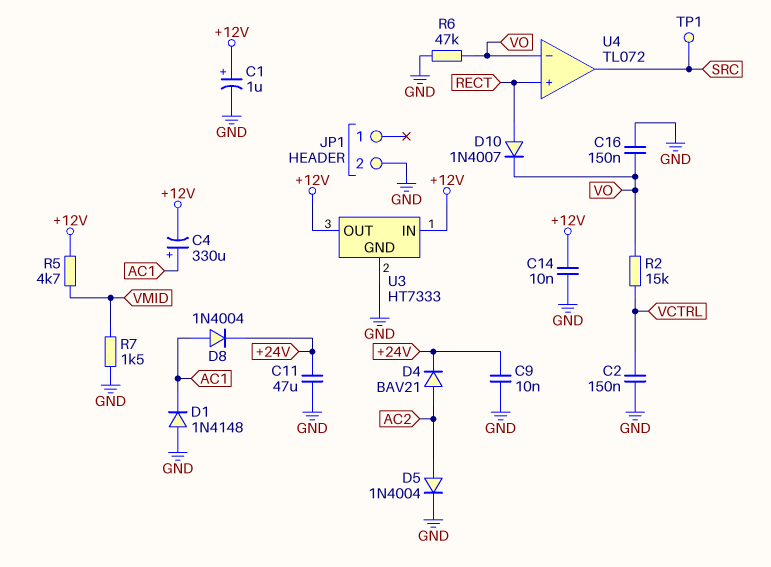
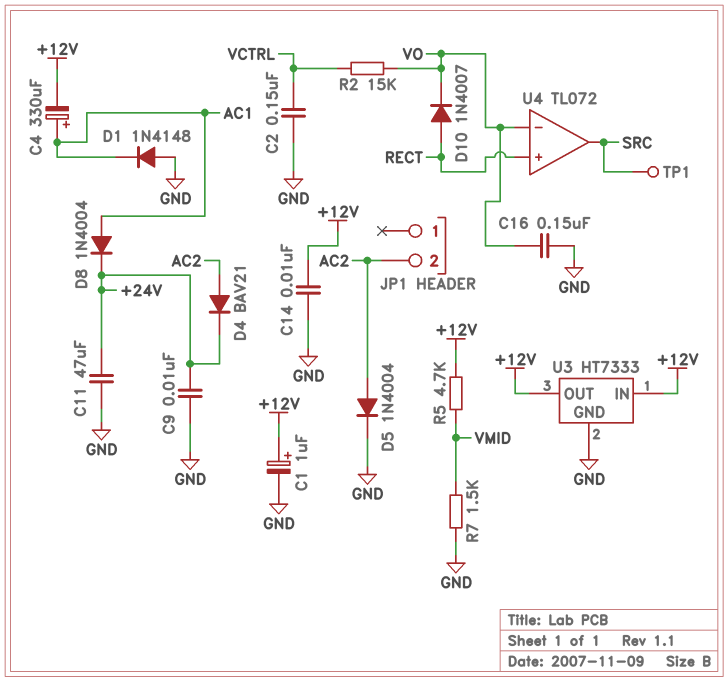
JP1 pin 2: GND -> AC2
R6: 47k (GND, VO) -> none

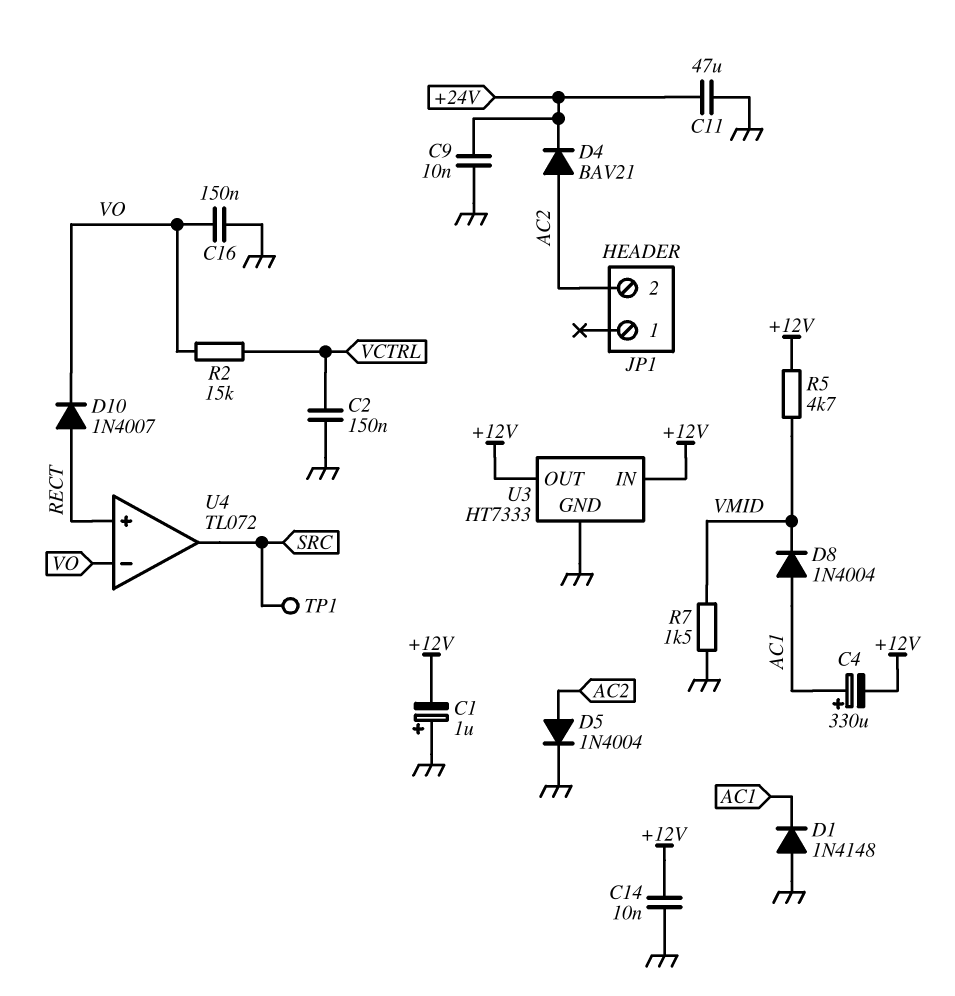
C1: 1uF (plus +12V, minus GND) -> 1uF (plus GND, minus +12V)
D8: diode 1N4004 (A AC1, K +24V) -> diode 1N4004 (A AC1, K VMID)

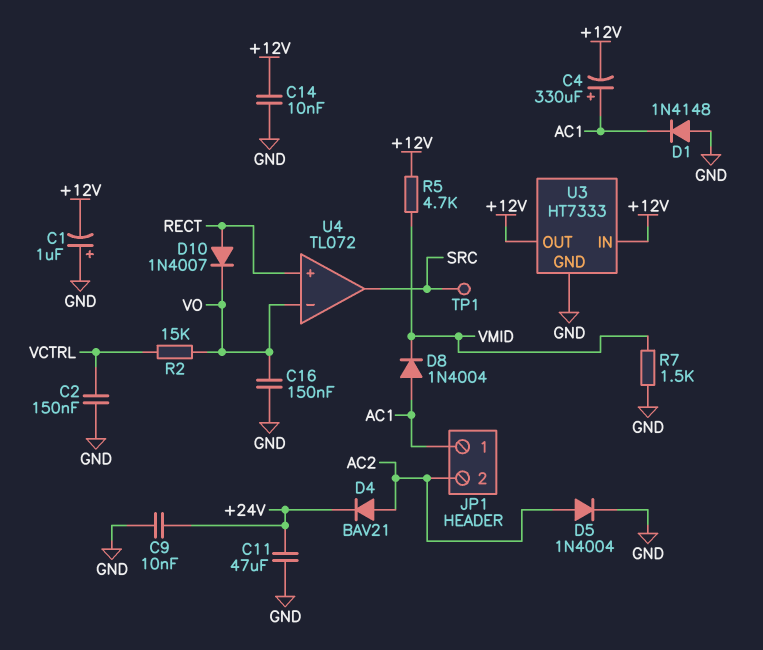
JP1 pin 1: none -> AC1

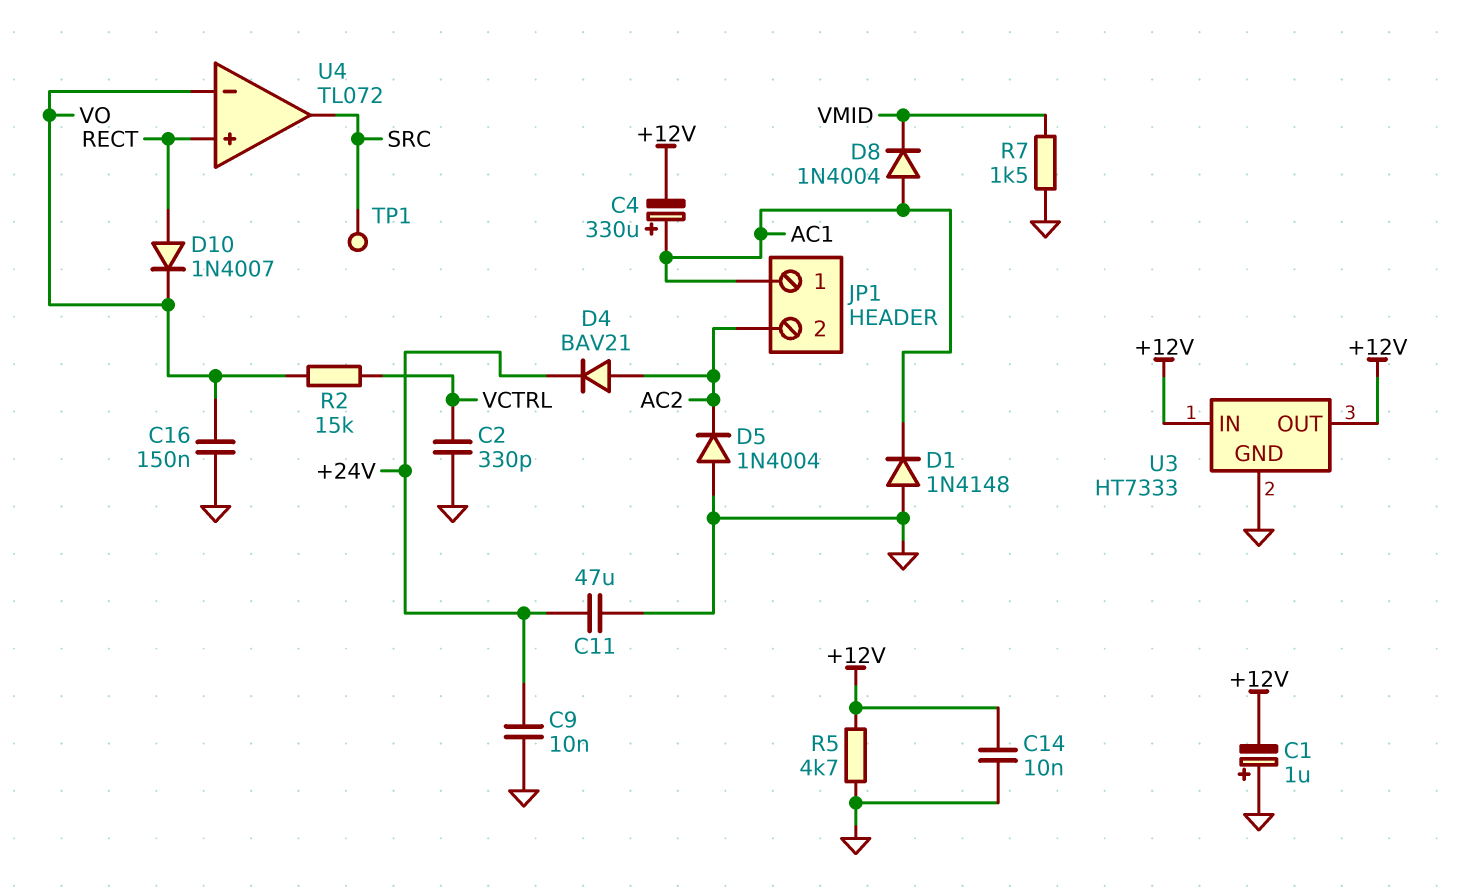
C2: 150nF (GND, VCTRL) -> 330pF (GND, VCTRL)
D5: diode 1N4004 (A AC2, K GND) -> diode 1N4004 (A GND, K AC2)
R5: 4.7k (+12V, VMID) -> 4.7k (+12V, GND)

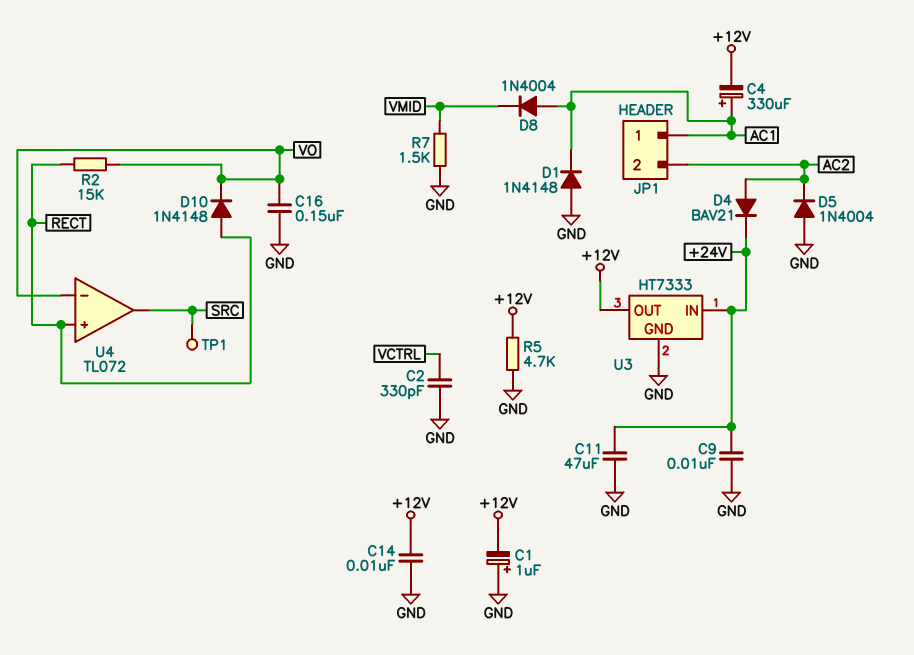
D10: diode 1N4007 (A RECT, K VO) -> diode 1N4148 (A RECT, K VO)
R2: 15k (VCTRL, VO) -> 15k (RECT, VO)
U3 pin IN: +12V -> +24V

